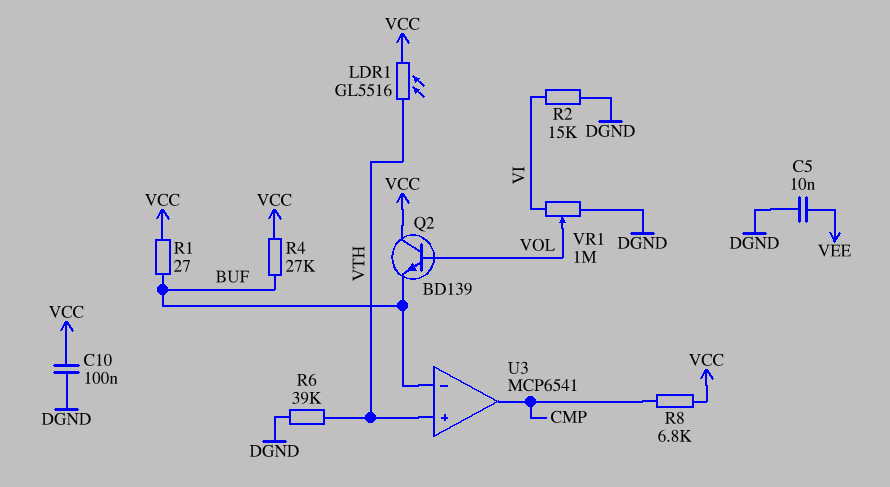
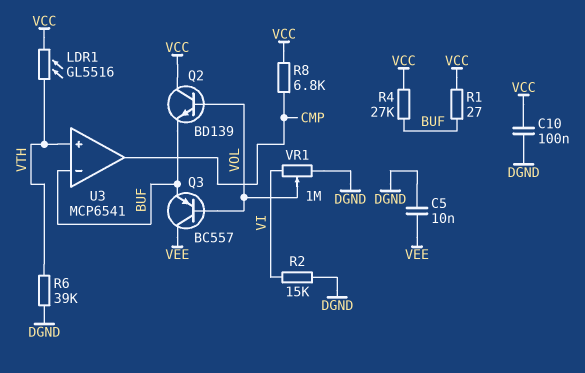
Q3: none -> PNP BC557 (B VOL, C VEE, E BUF)

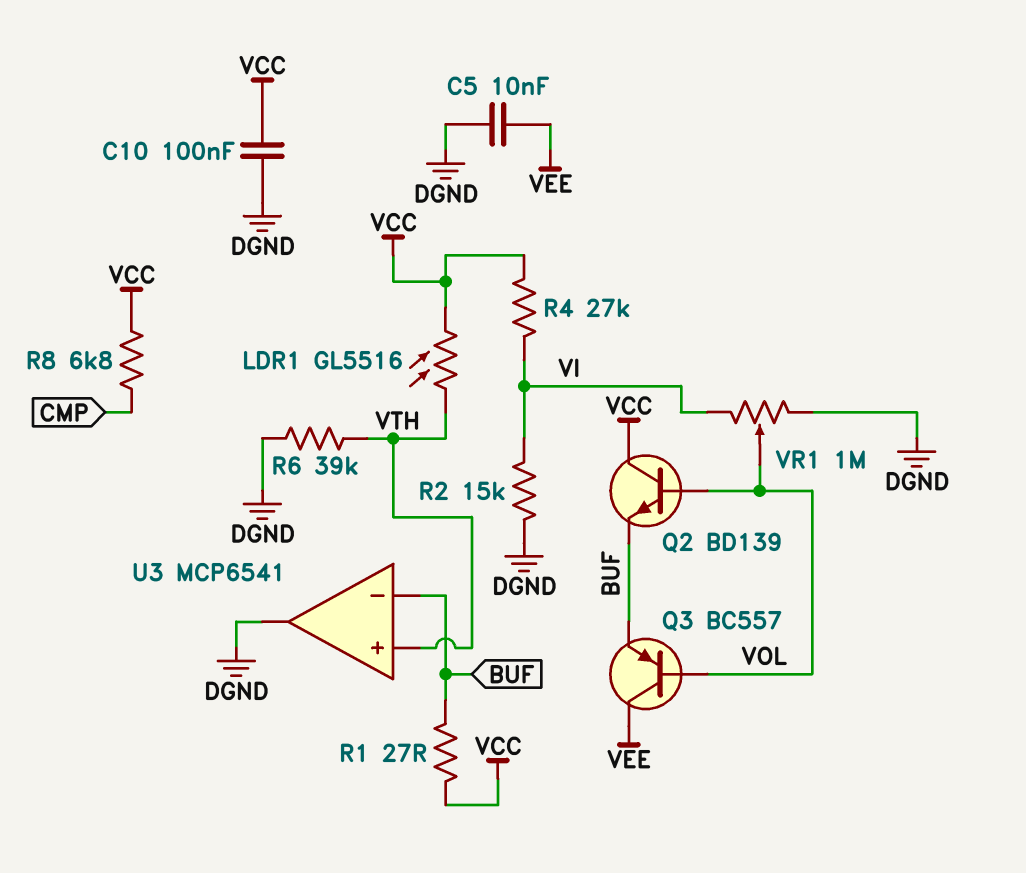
R4: 27k (BUF, VCC) -> 27k (VCC, VI)
U3 pin out: CMP -> DGND

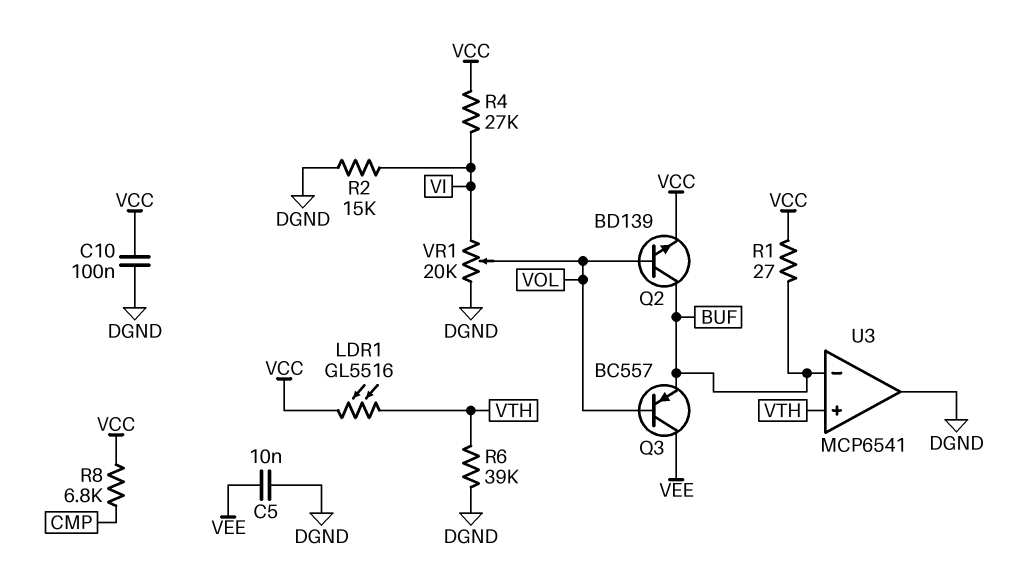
Q2: NPN BD139 (B VOL, C VCC, E BUF) -> NPN BD139 (B VOL, C BUF, E VCC)
VR1: 1M (DGND, VI, wiper VOL) -> 20k (DGND, VI, wiper VOL)

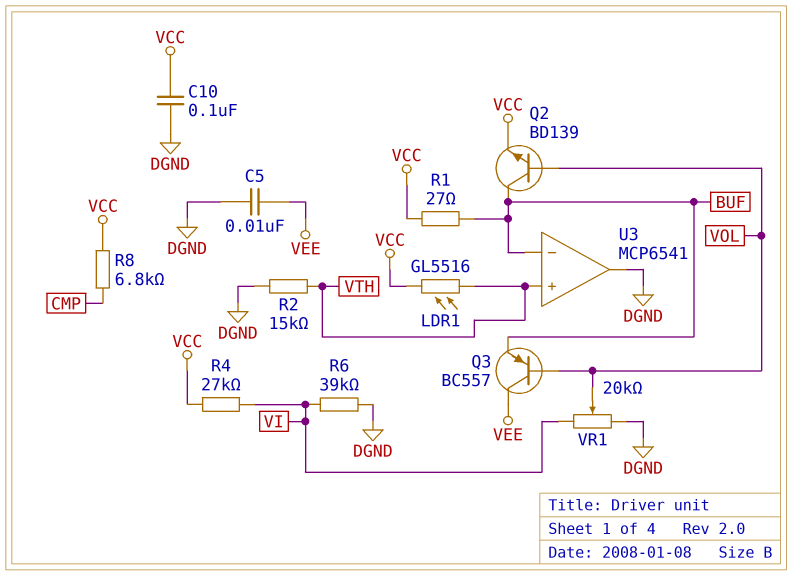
R2: 15k (DGND, VI) -> 15k (DGND, VTH)
R6: 39k (DGND, VTH) -> 39k (DGND, VI)

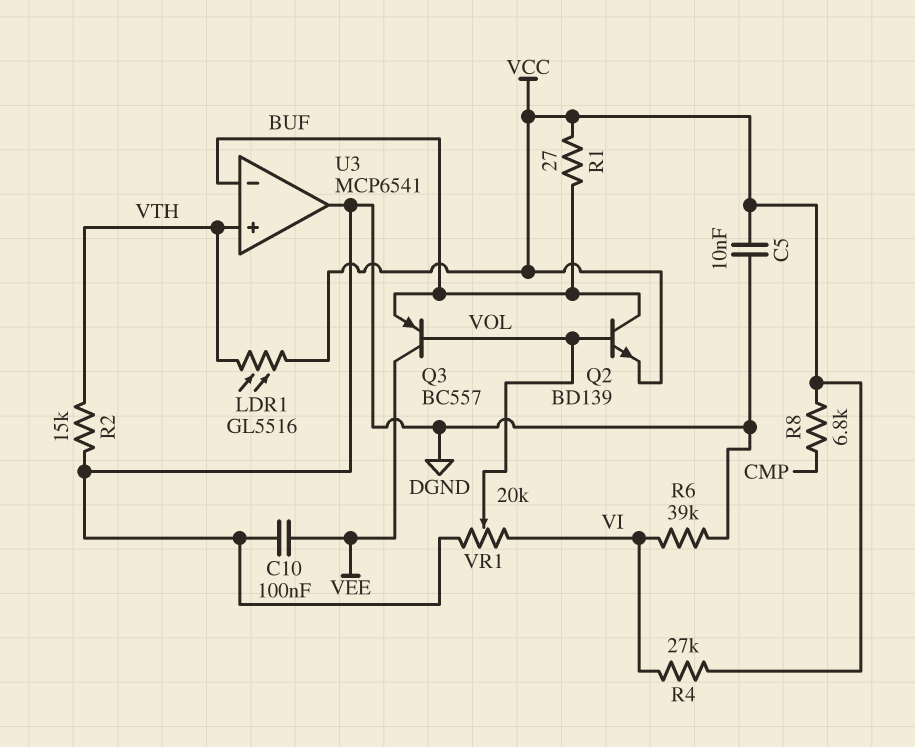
C5: 10nF (DGND, VEE) -> 10nF (DGND, VCC)
C10: 100nF (DGND, VCC) -> 100nF (DGND, VEE)

